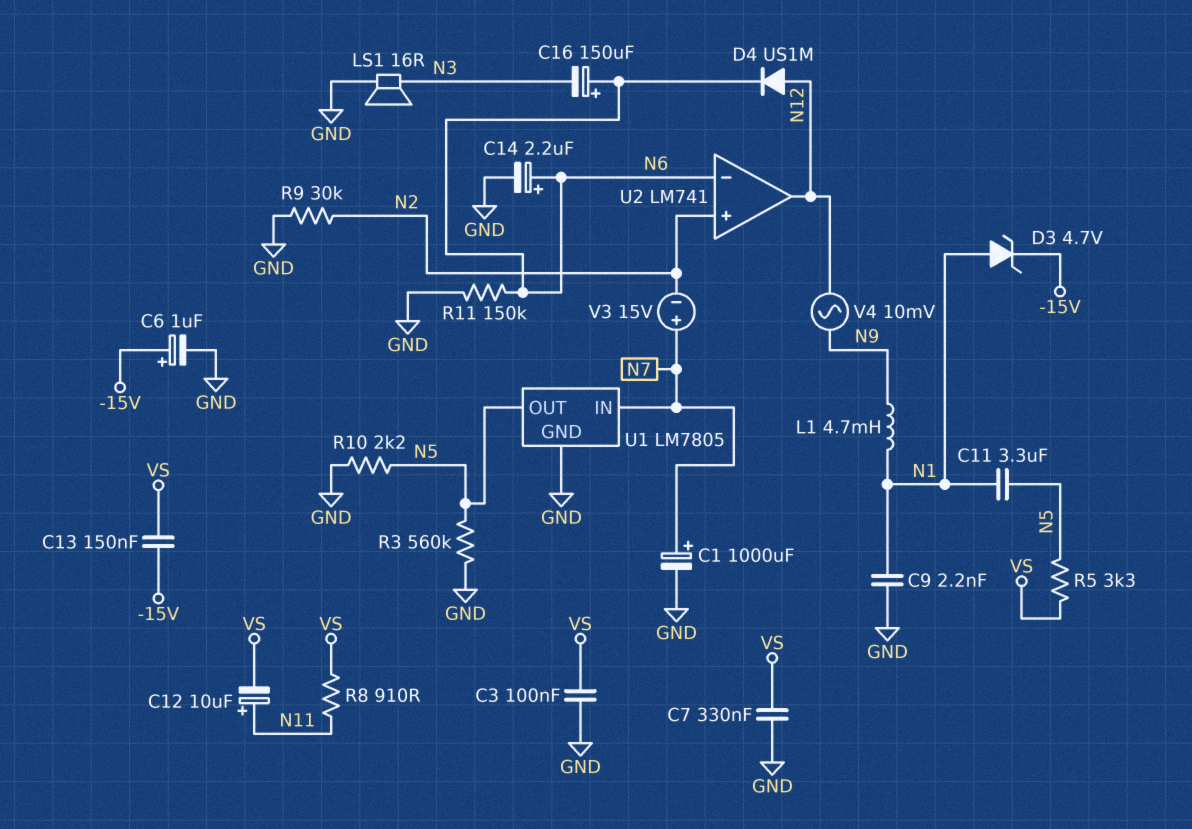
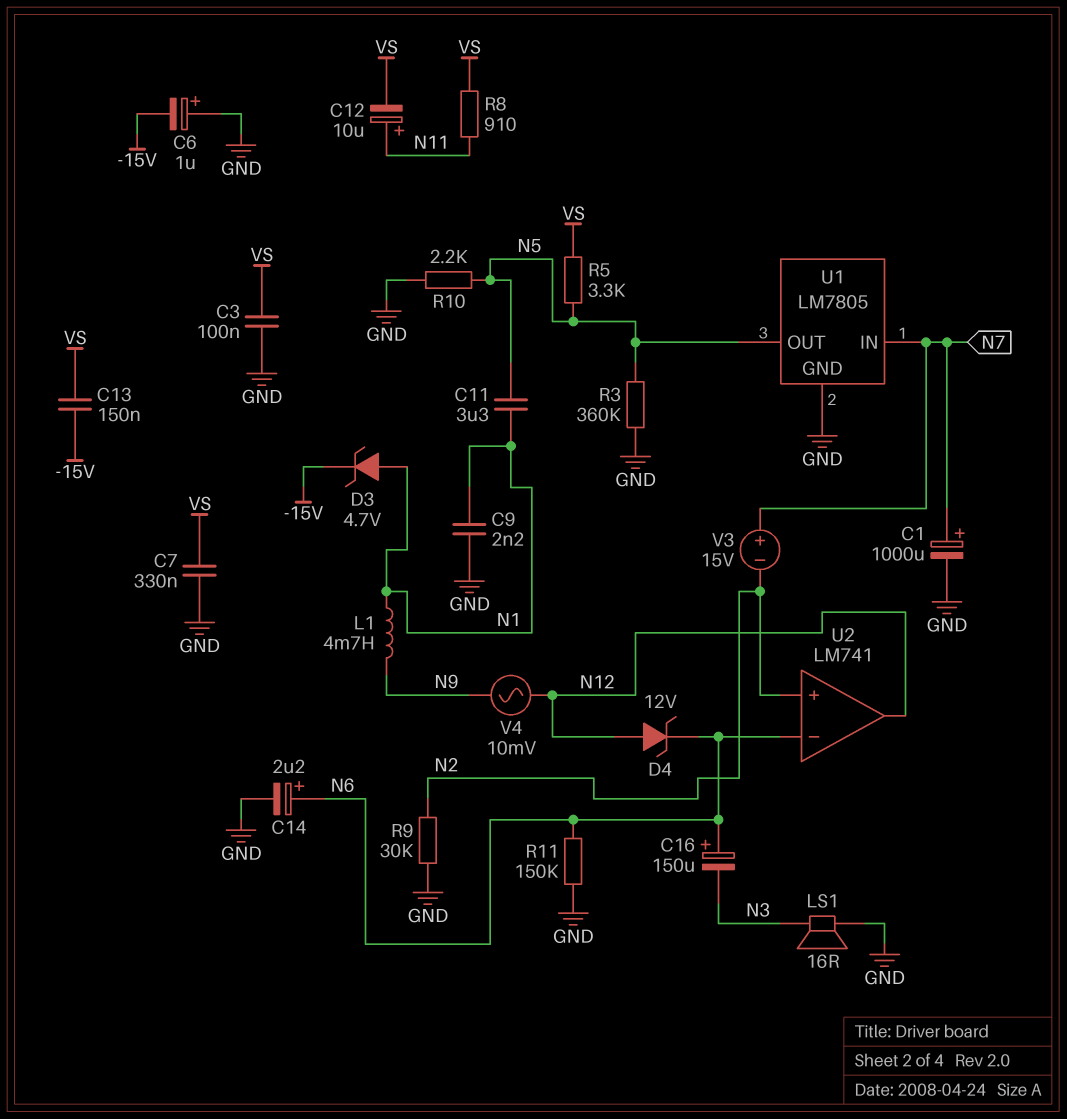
C6: 1uF (plus -15V, minus GND) -> 1uF (plus GND, minus -15V)
D4: diode US1M (A N12, K N6) -> zener 12V (A N12, K N6)
R3: 560k (GND, N5) -> 360k (GND, N5)

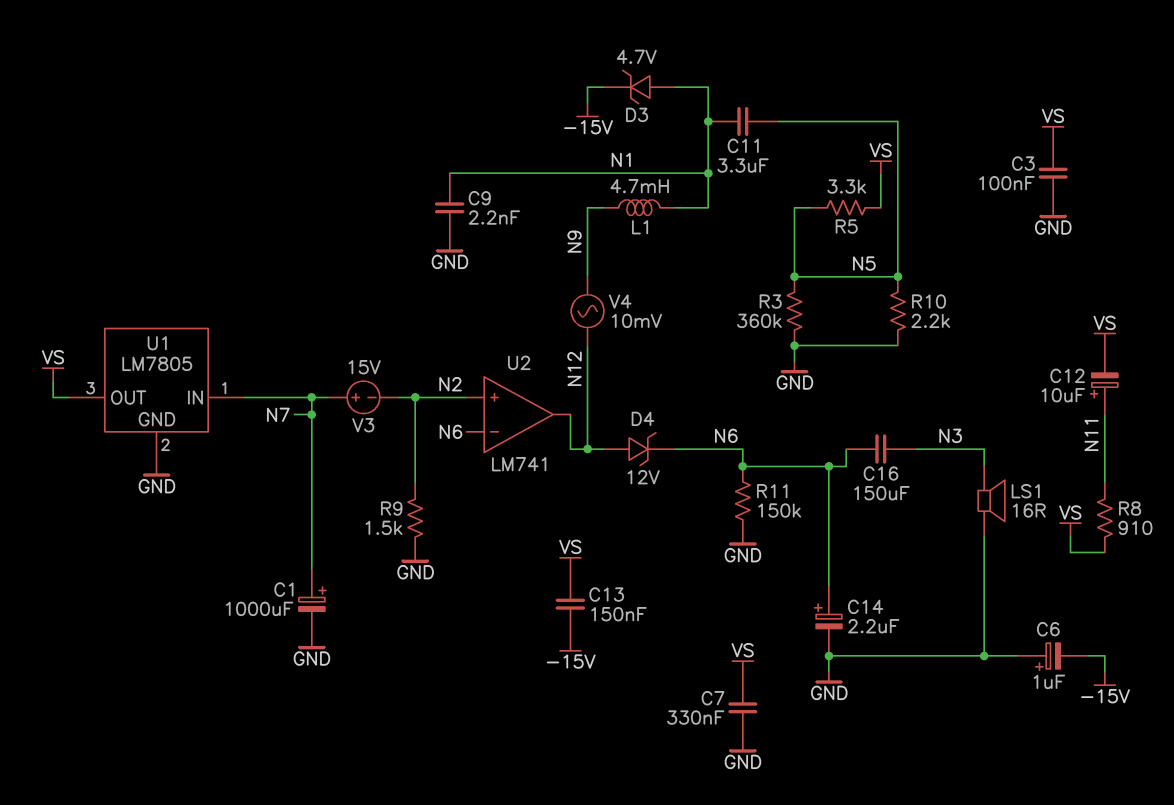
C16: 150uF (plus N6, minus N3) -> 150uF (N3, N6)
R9: 30k (GND, N2) -> 1.5k (GND, N2)
U1 pin OUT: N5 -> VS

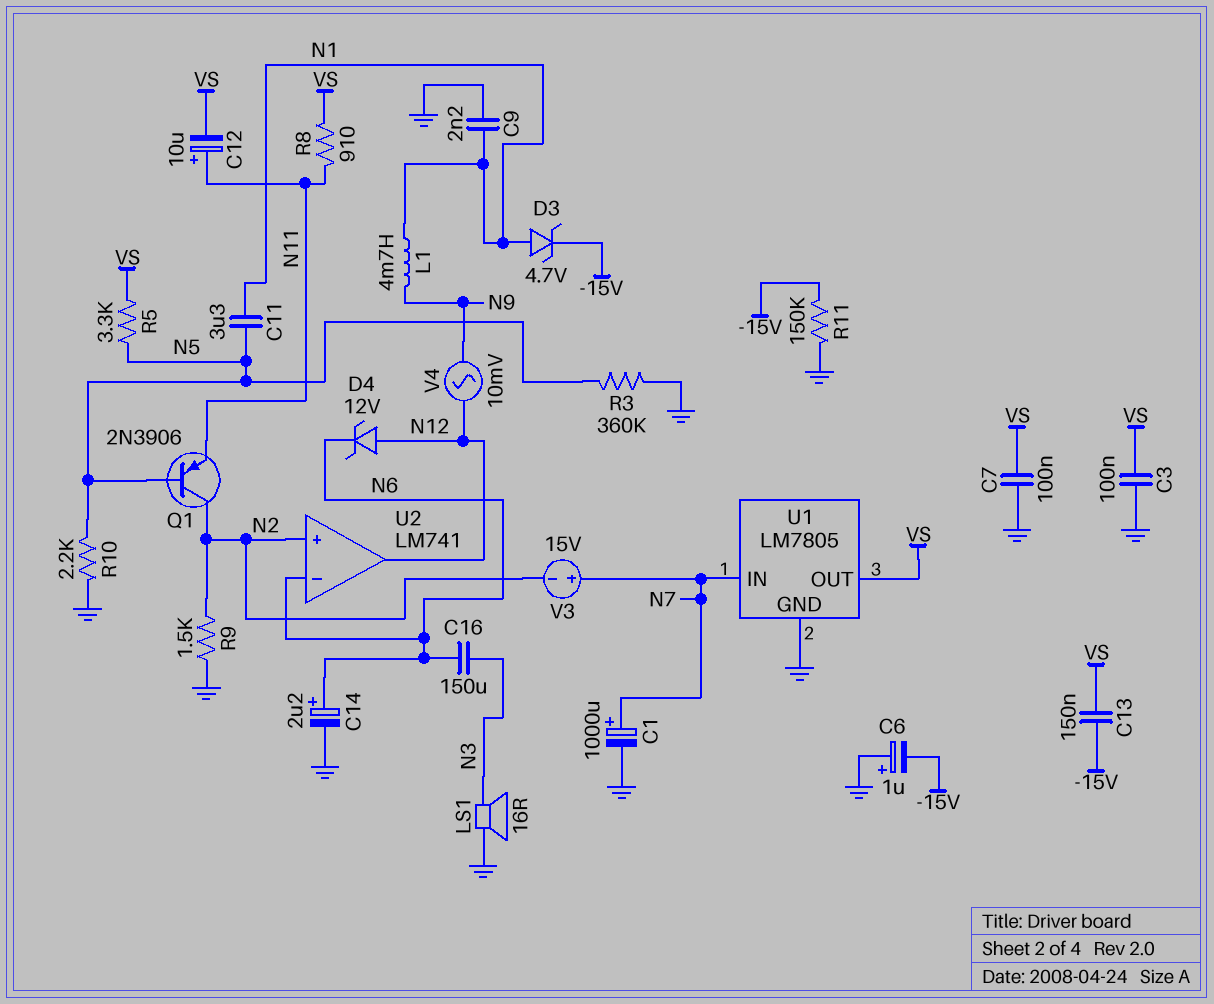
C7: 330nF (GND, VS) -> 100nF (GND, VS)
Q1: none -> PNP 2N3906 (B N5, C N2, E N11)
R11: 150k (GND, N6) -> 150k (-15V, GND)

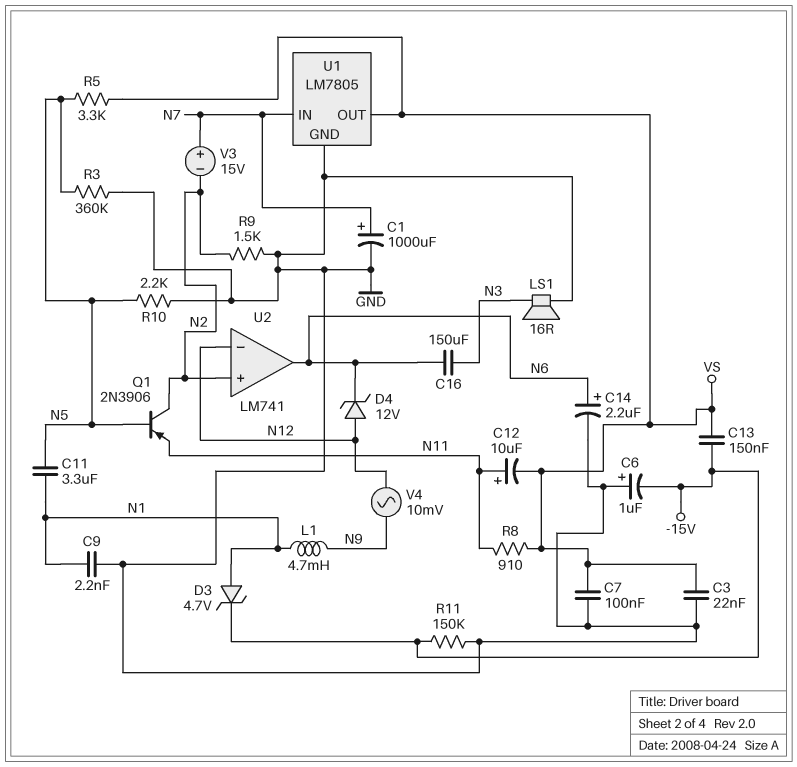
C3: 100nF (GND, VS) -> 22nF (GND, VS)
U2 pin in-: N6 -> N12
U2 pin out: N12 -> N6

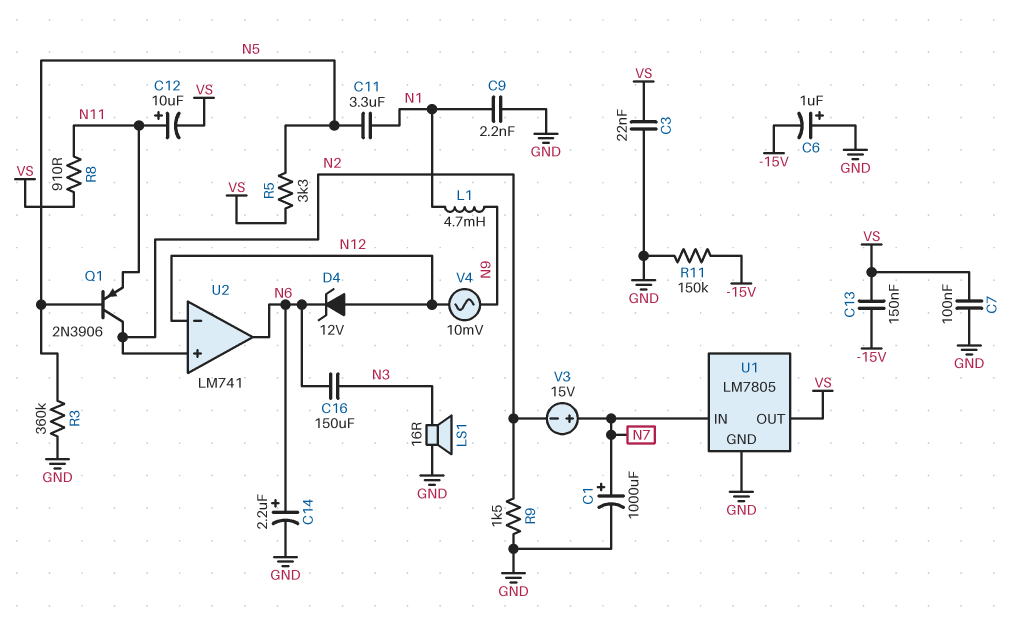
D3: zener 4.7V (A N1, K -15V) -> none
R10: 2.2k (GND, N5) -> none

